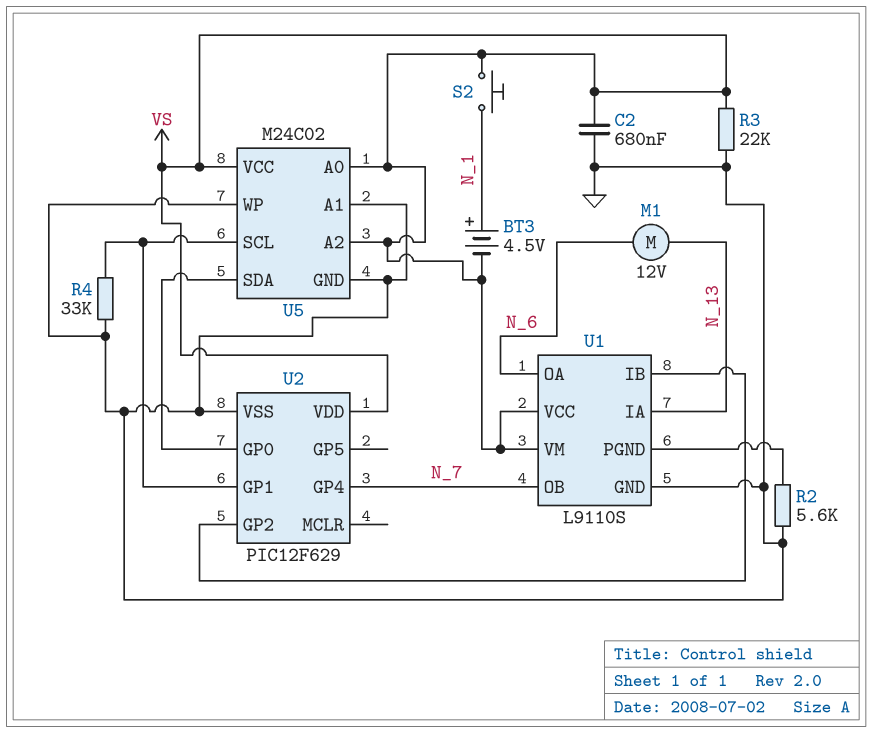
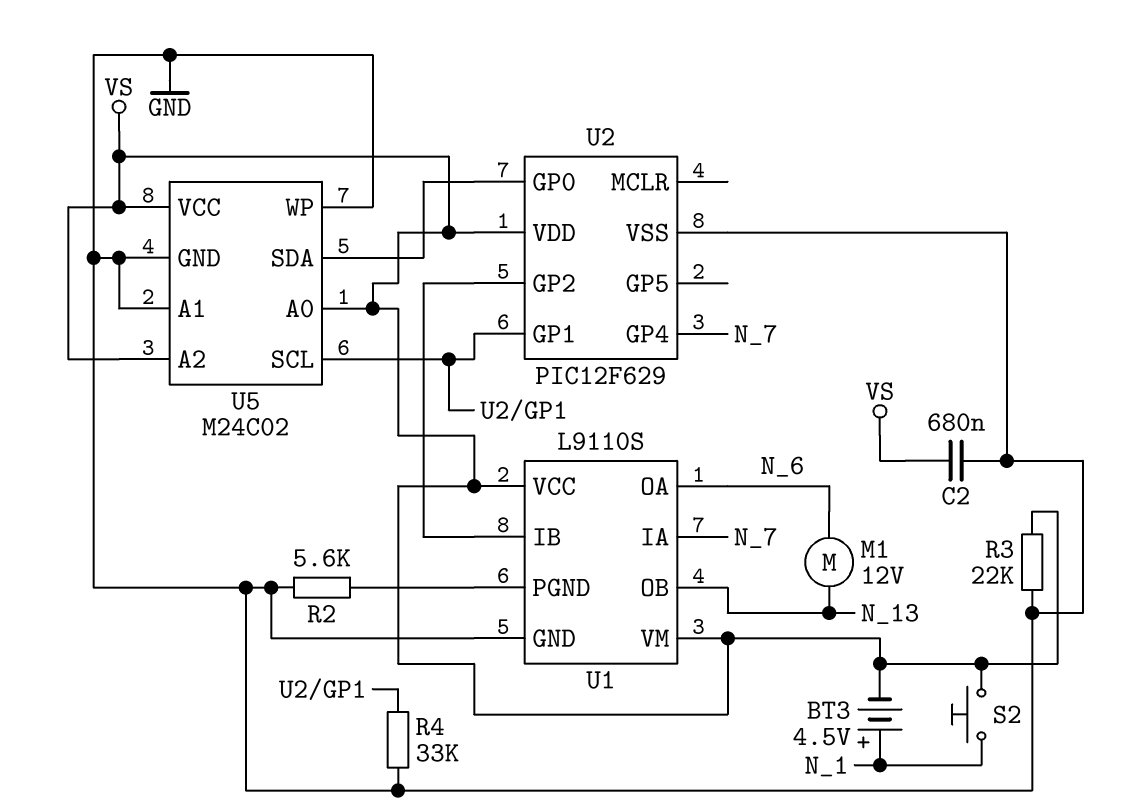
U1 pin IA: N_13 -> N_7
U1 pin OB: N_7 -> N_13

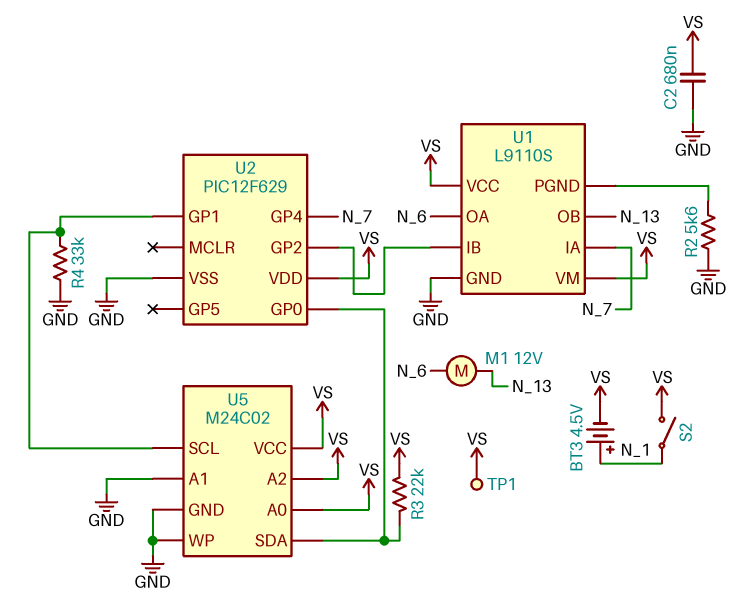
R3: 22k (GND, VS) -> 22k (U2/GP0, VS)
S2: button (N_1, VS) -> switch (N_1, VS)
TP1: none -> test point (VS)

